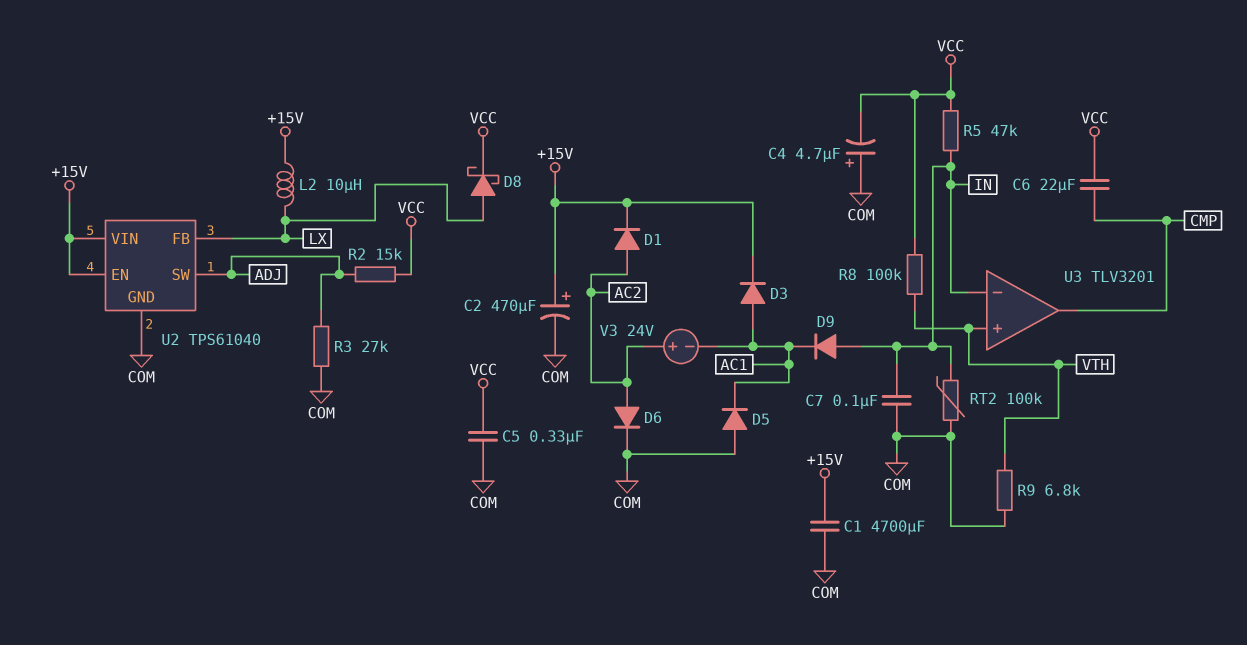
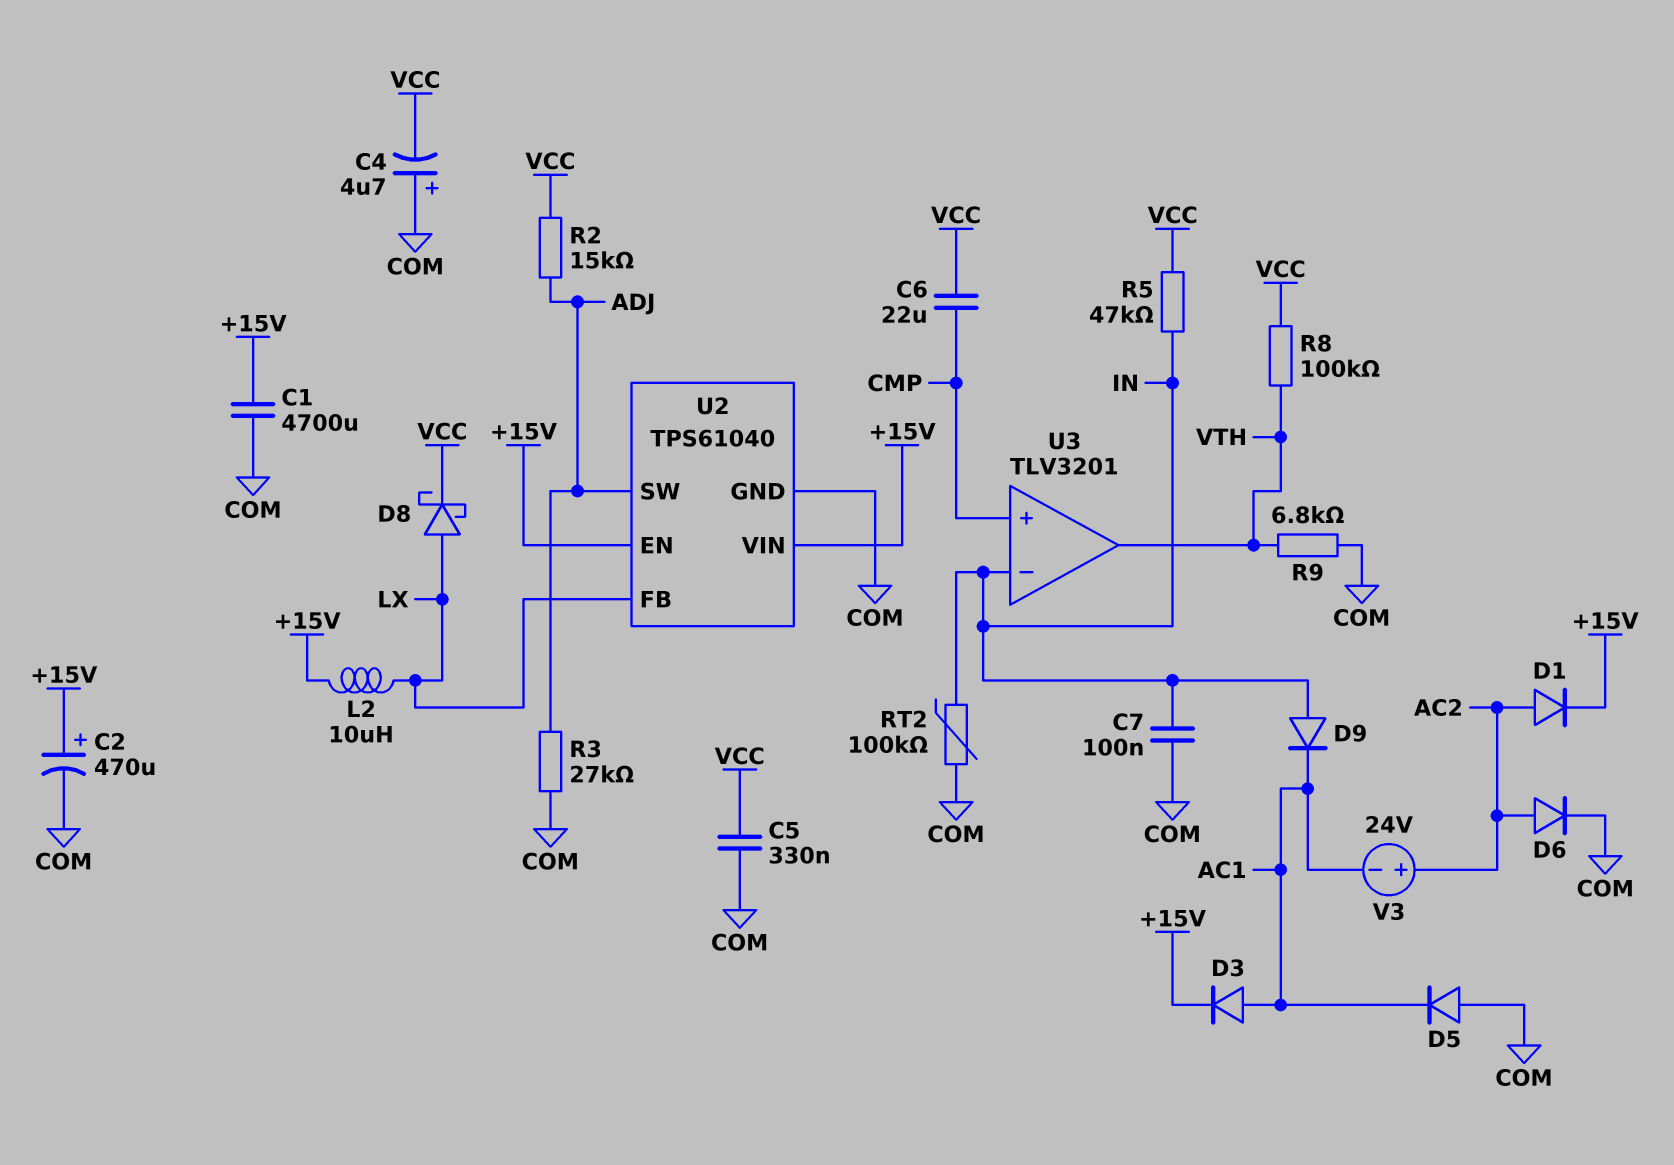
U3 pin in+: VTH -> CMP
U3 pin out: CMP -> VTH

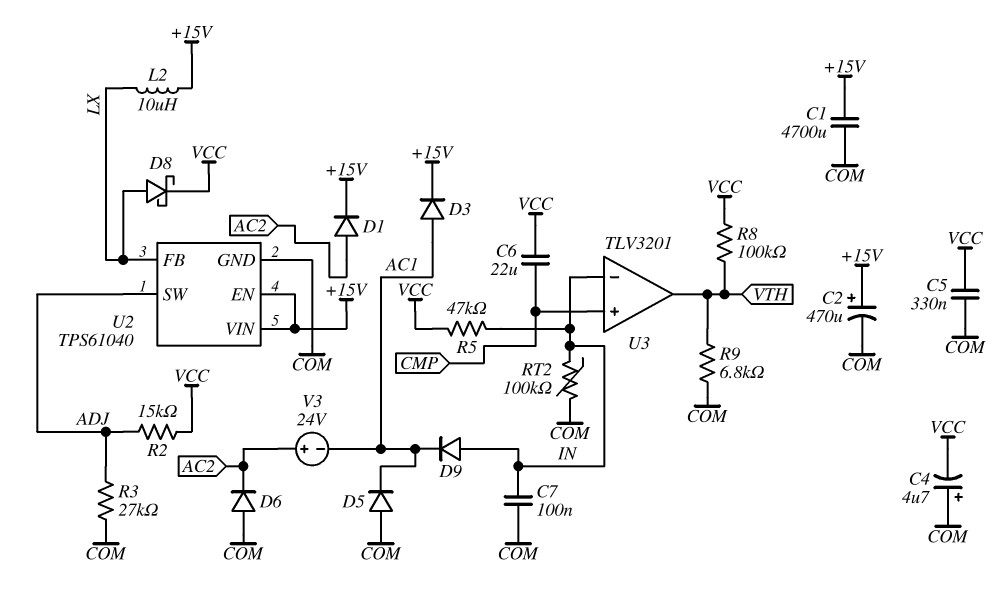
D6: diode (A AC2, K COM) -> diode (A COM, K AC2)

